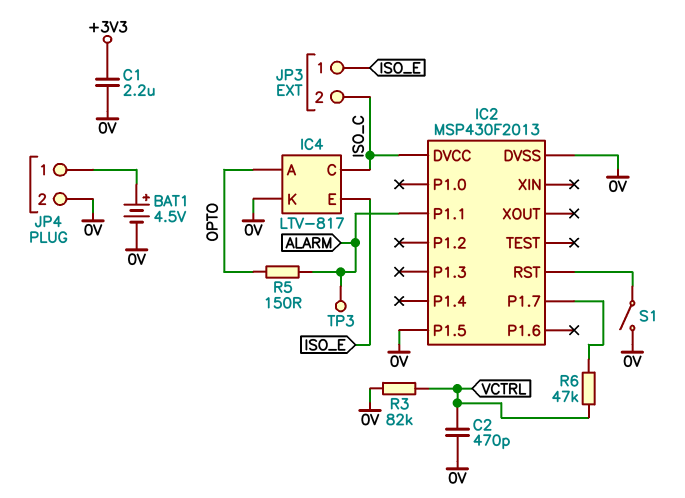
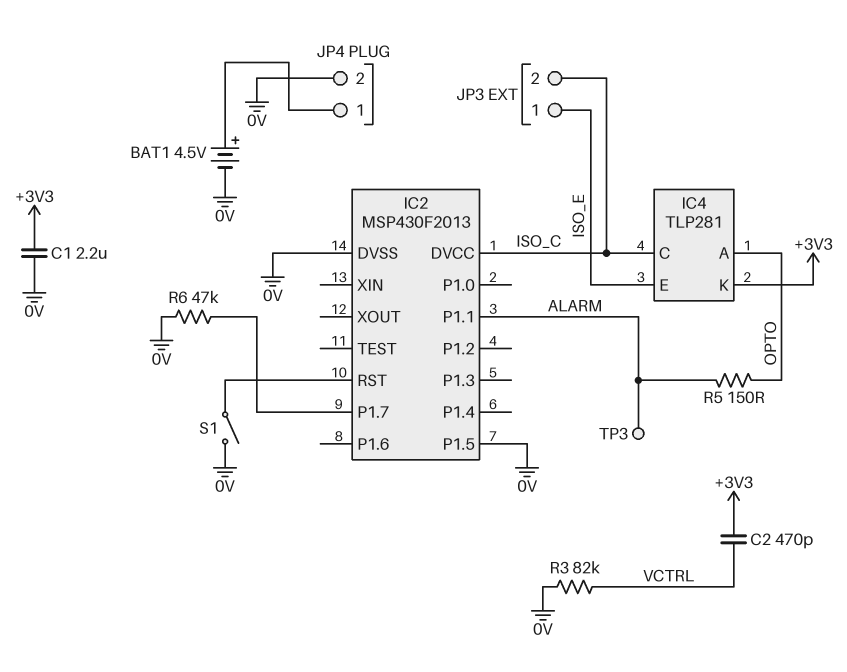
C2: 470pF (0V, VCTRL) -> 470pF (+3V3, VCTRL)
IC4: LTV-817 -> TLP281
IC4 pin K: 0V -> +3V3
R6: 47k (IC2/P1.7, VCTRL) -> 47k (0V, IC2/P1.7)

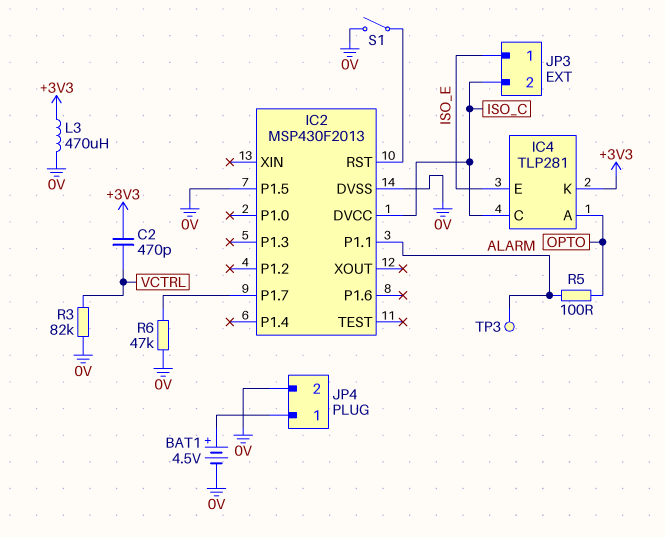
C1: 2.2uF (+3V3, 0V) -> none
L3: none -> 470uH (+3V3, 0V)
R5: 150 (ALARM, OPTO) -> 100 (ALARM, OPTO)

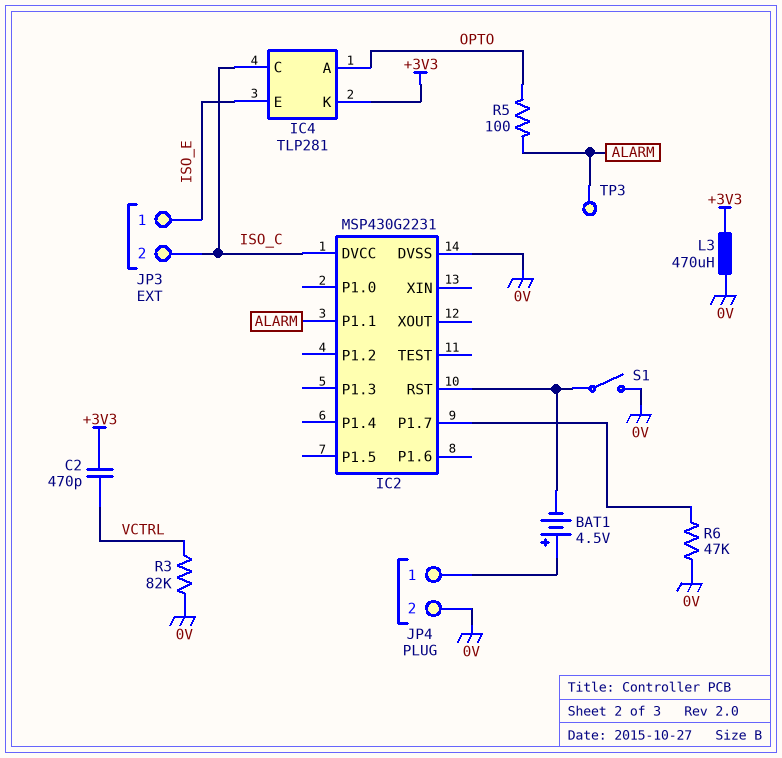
BAT1: 4.5V (plus JP4/1, minus 0V) -> 4.5V (plus JP4/1, minus IC2/RST)
IC2: MSP430F2013 -> MSP430G2231
IC2 pin P1.5: 0V -> none

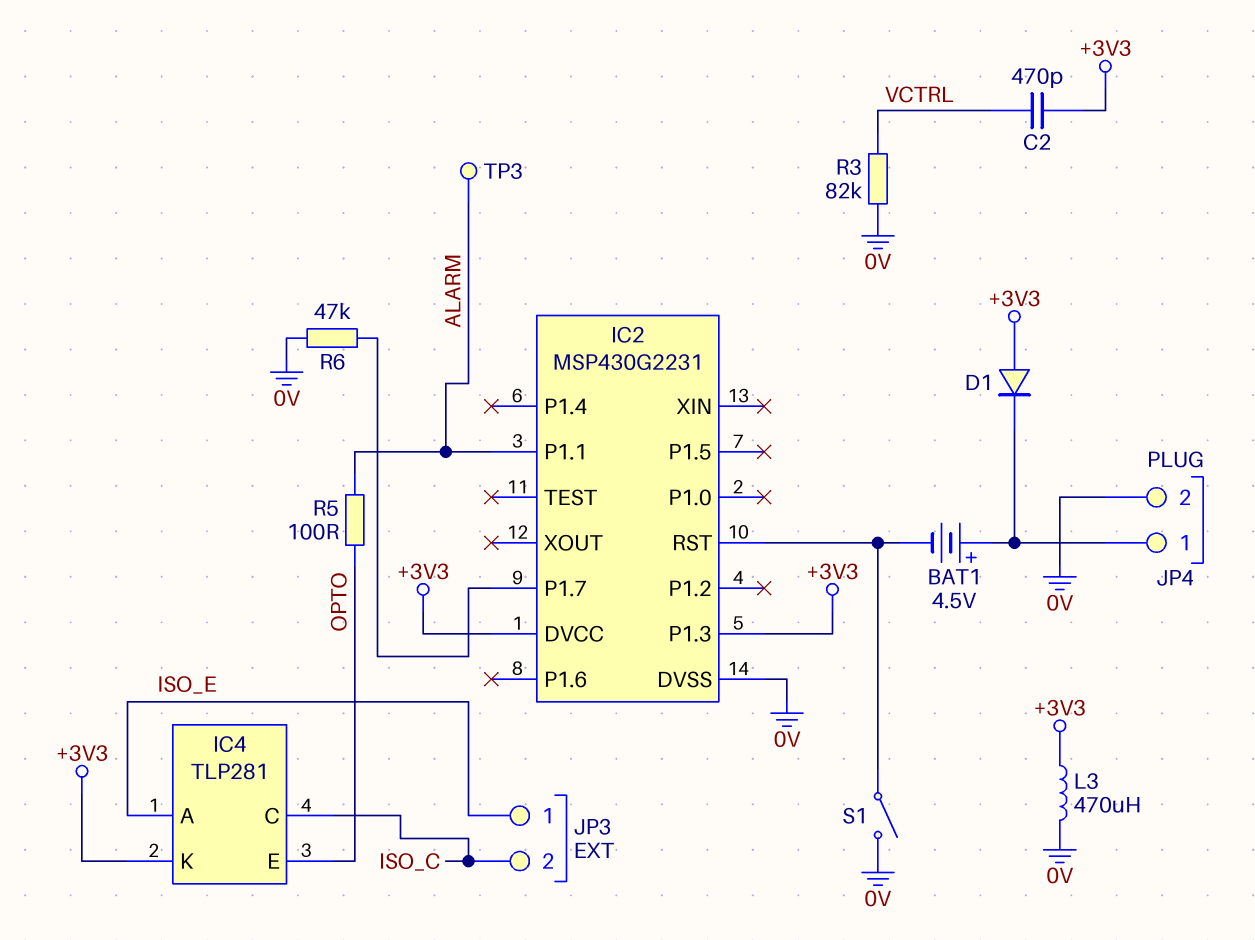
D1: none -> diode (A +3V3, K JP4/1)
IC2 pin DVCC: ISO_C -> +3V3
IC2 pin P1.3: none -> +3V3
IC4 pin A: OPTO -> ISO_E
IC4 pin E: ISO_E -> OPTO

